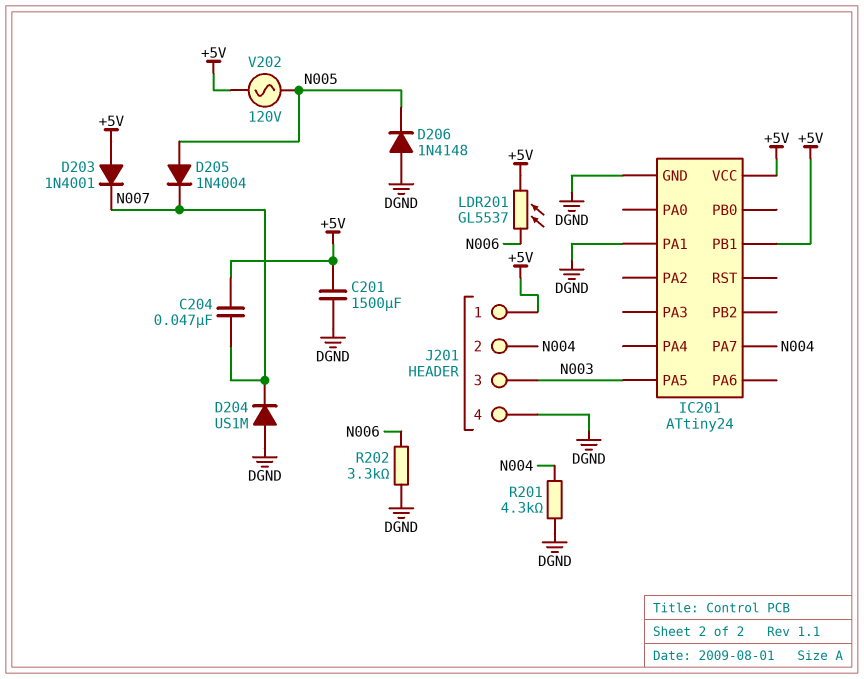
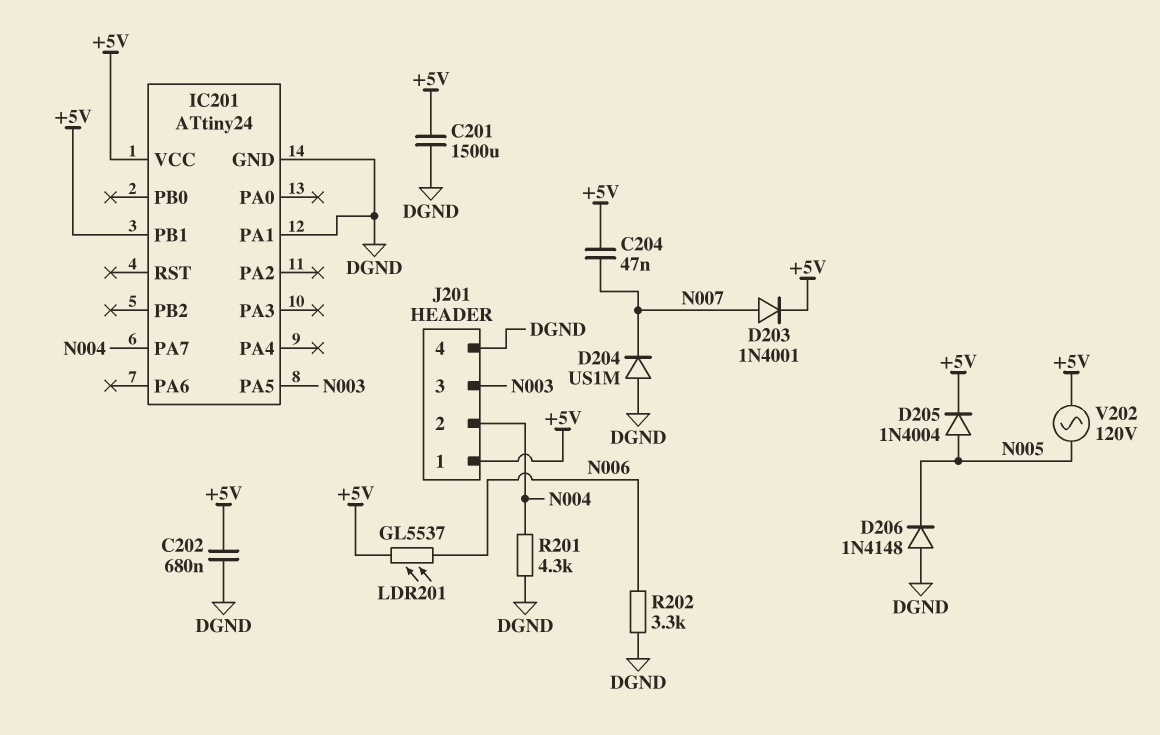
C202: none -> 680nF (+5V, DGND)
D203: diode 1N4001 (A +5V, K N007) -> diode 1N4001 (A N007, K +5V)
D205: diode 1N4004 (A N005, K N007) -> diode 1N4004 (A N005, K +5V)

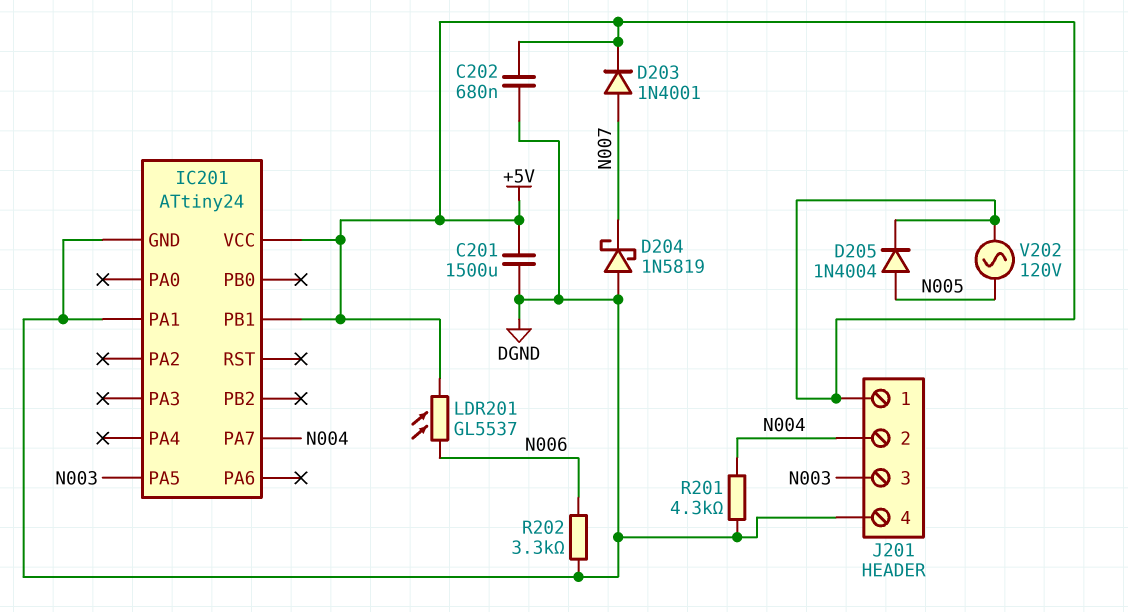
C204: 47nF (+5V, N007) -> none
D204: diode US1M (A DGND, K N007) -> schottky 1N5819 (A DGND, K N007)
D206: diode 1N4148 (A DGND, K N005) -> none

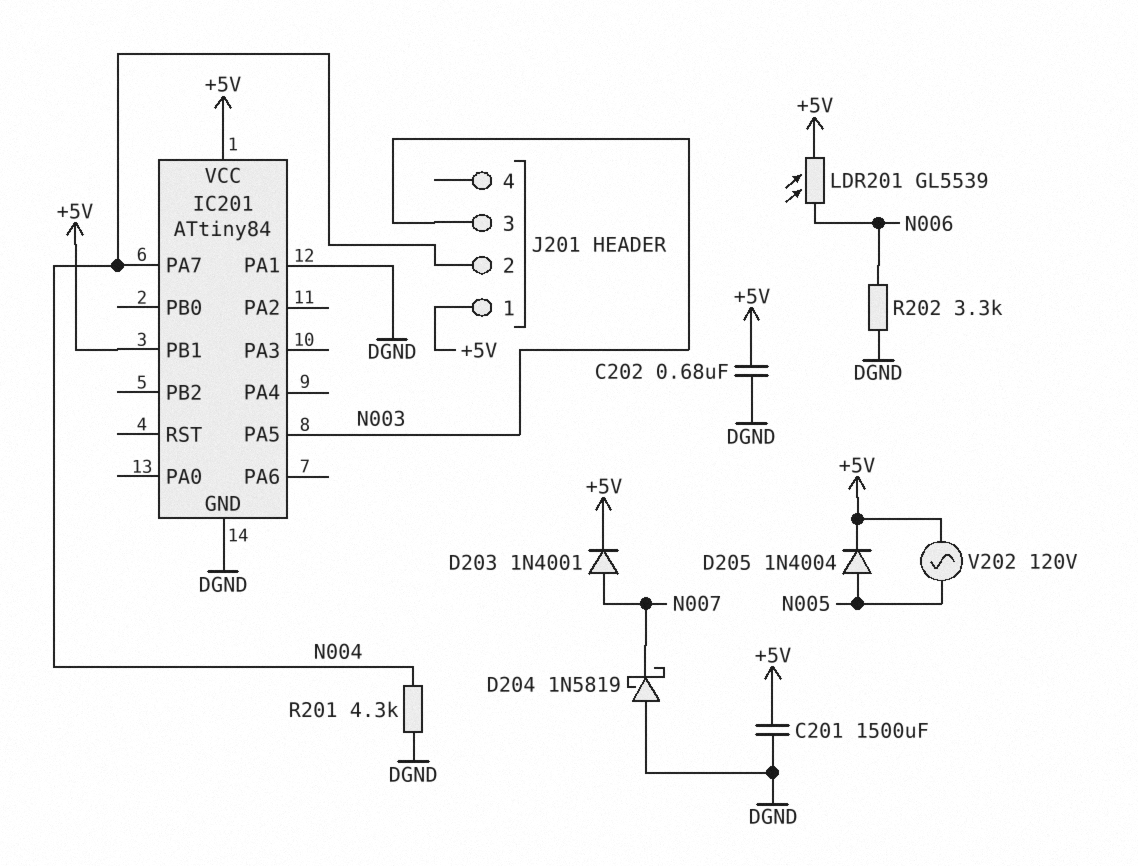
IC201: ATtiny24 -> ATtiny84
J201 pin 4: DGND -> none
LDR201: GL5537 (+5V, N006) -> GL5539 (+5V, N006)

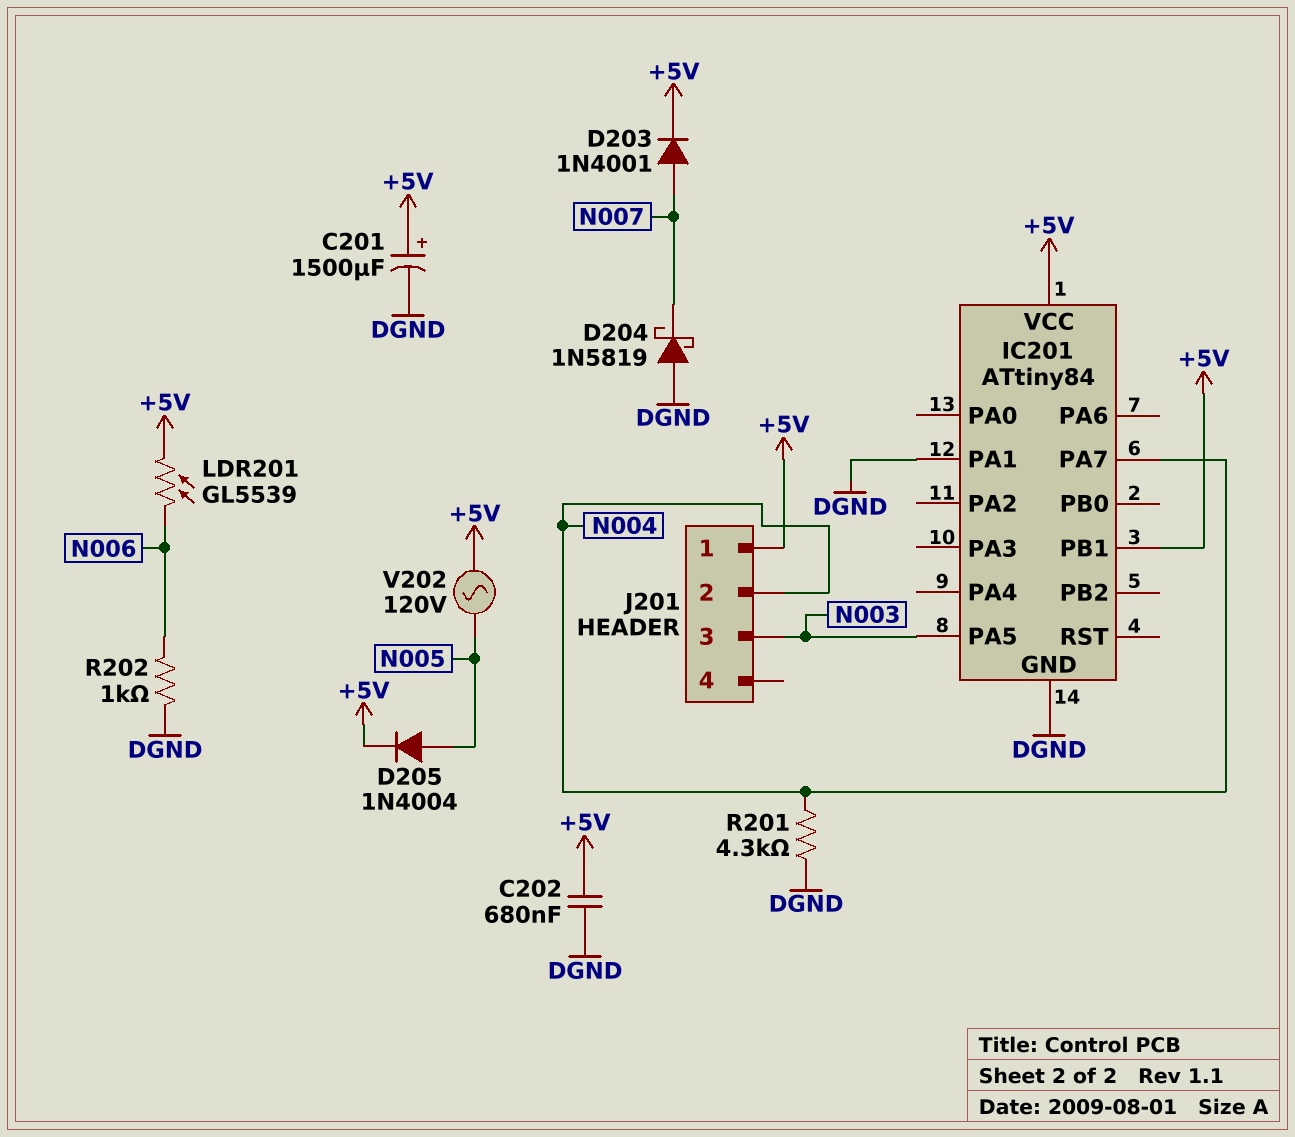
C201: 1500uF (+5V, DGND) -> 1500uF (plus +5V, minus DGND)
R202: 3.3k (DGND, N006) -> 1k (DGND, N006)

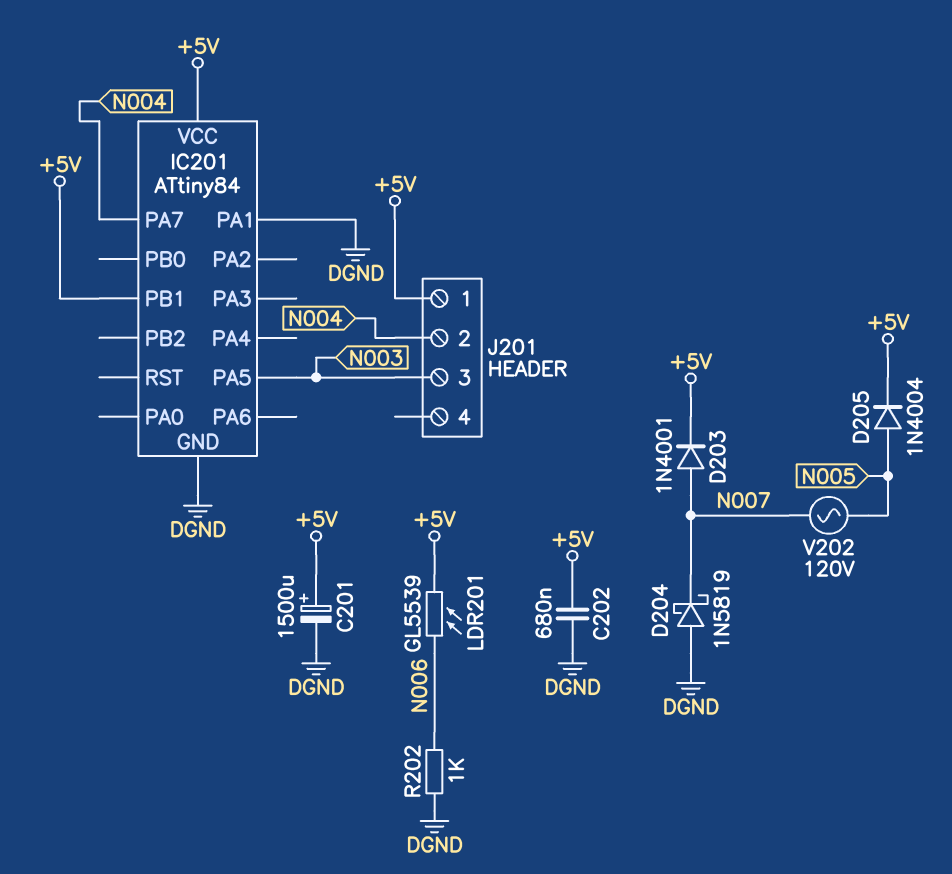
R201: 4.3k (DGND, N004) -> none
V202: AC 120V (+5V, N005) -> AC 120V (N005, N007)

